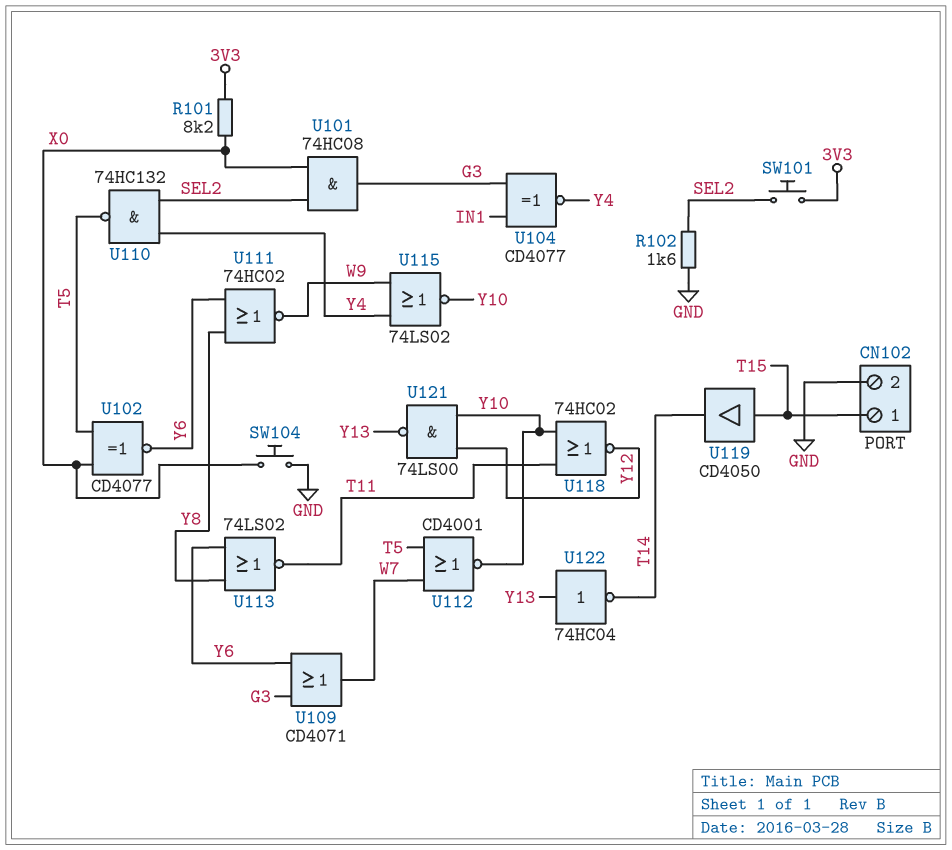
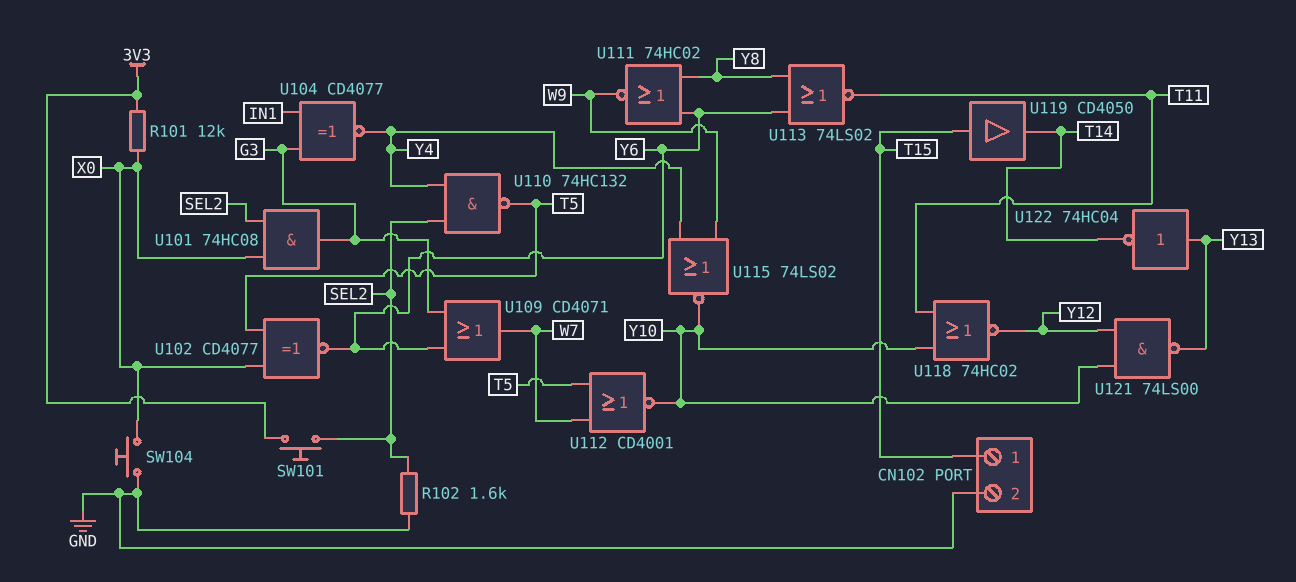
R101: 8.2k (3V3, X0) -> 12k (3V3, X0)

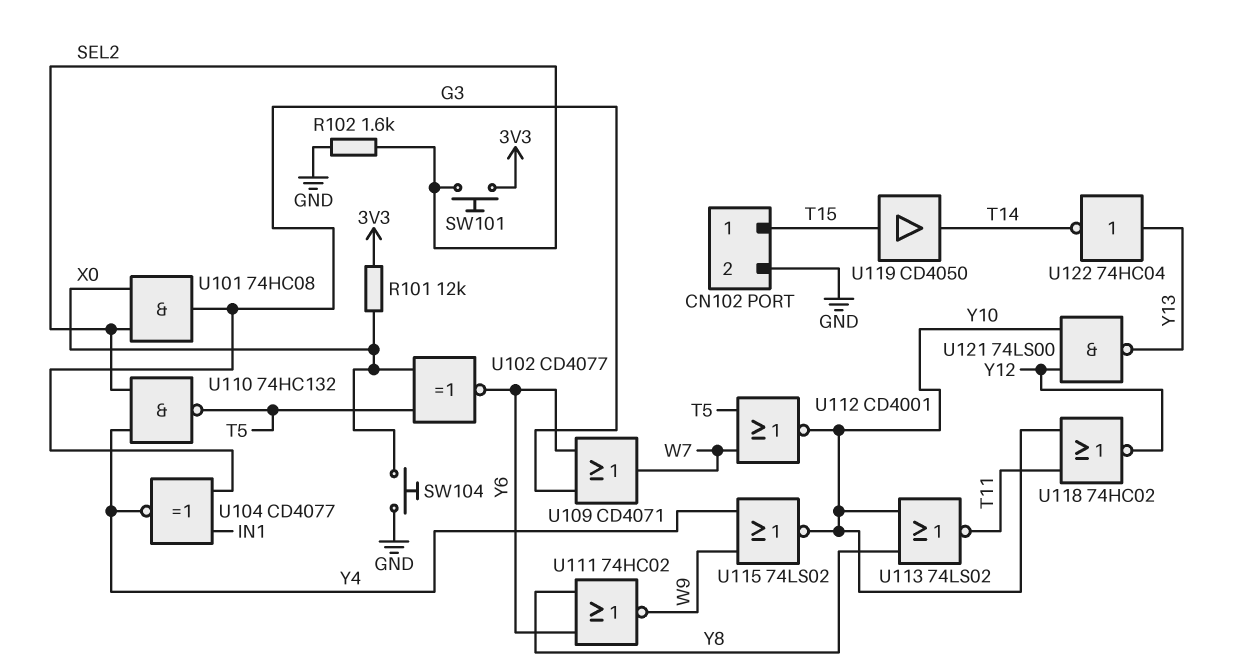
U113: NOR 74LS02 (in Y6, in Y8, out T11) -> NOR 74LS02 (in Y8, in Y10, out T11)

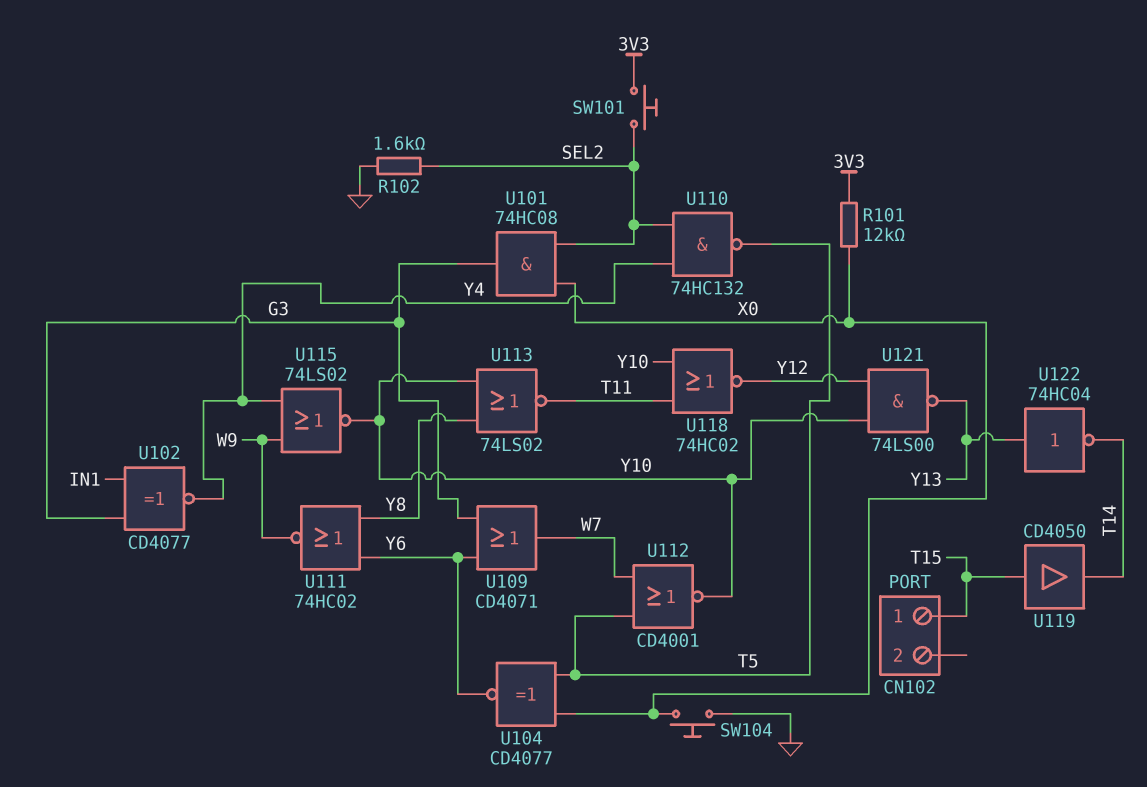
CN102 pin 2: GND -> none
U102: XNOR CD4077 (in T5, in X0, out Y6) -> XNOR CD4077 (in G3, in IN1, out Y4)
U104: XNOR CD4077 (in G3, in IN1, out Y4) -> XNOR CD4077 (in T5, in X0, out Y6)

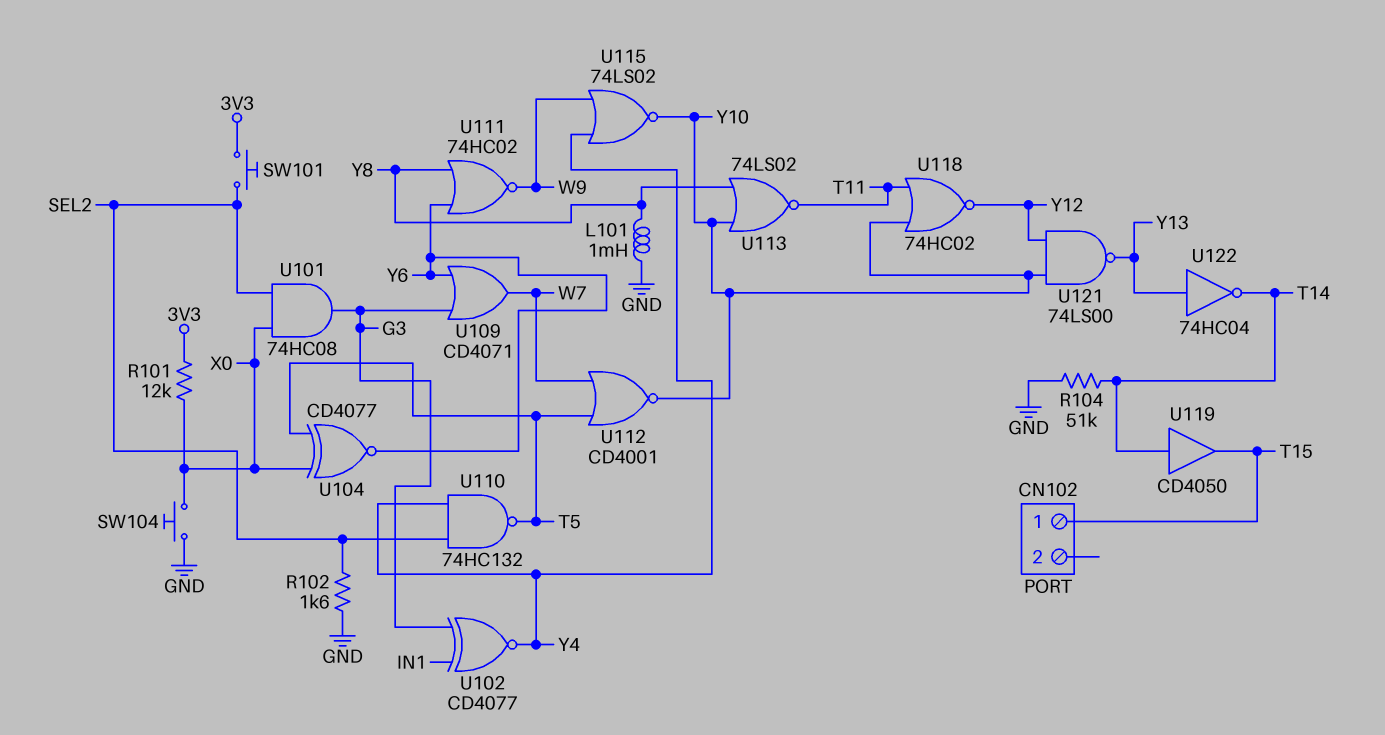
L101: none -> 1mH (GND, Y8)
R104: none -> 51k (GND, T14)
U119: buffer CD4050 (in T15, out T14) -> buffer CD4050 (in T14, out T15)

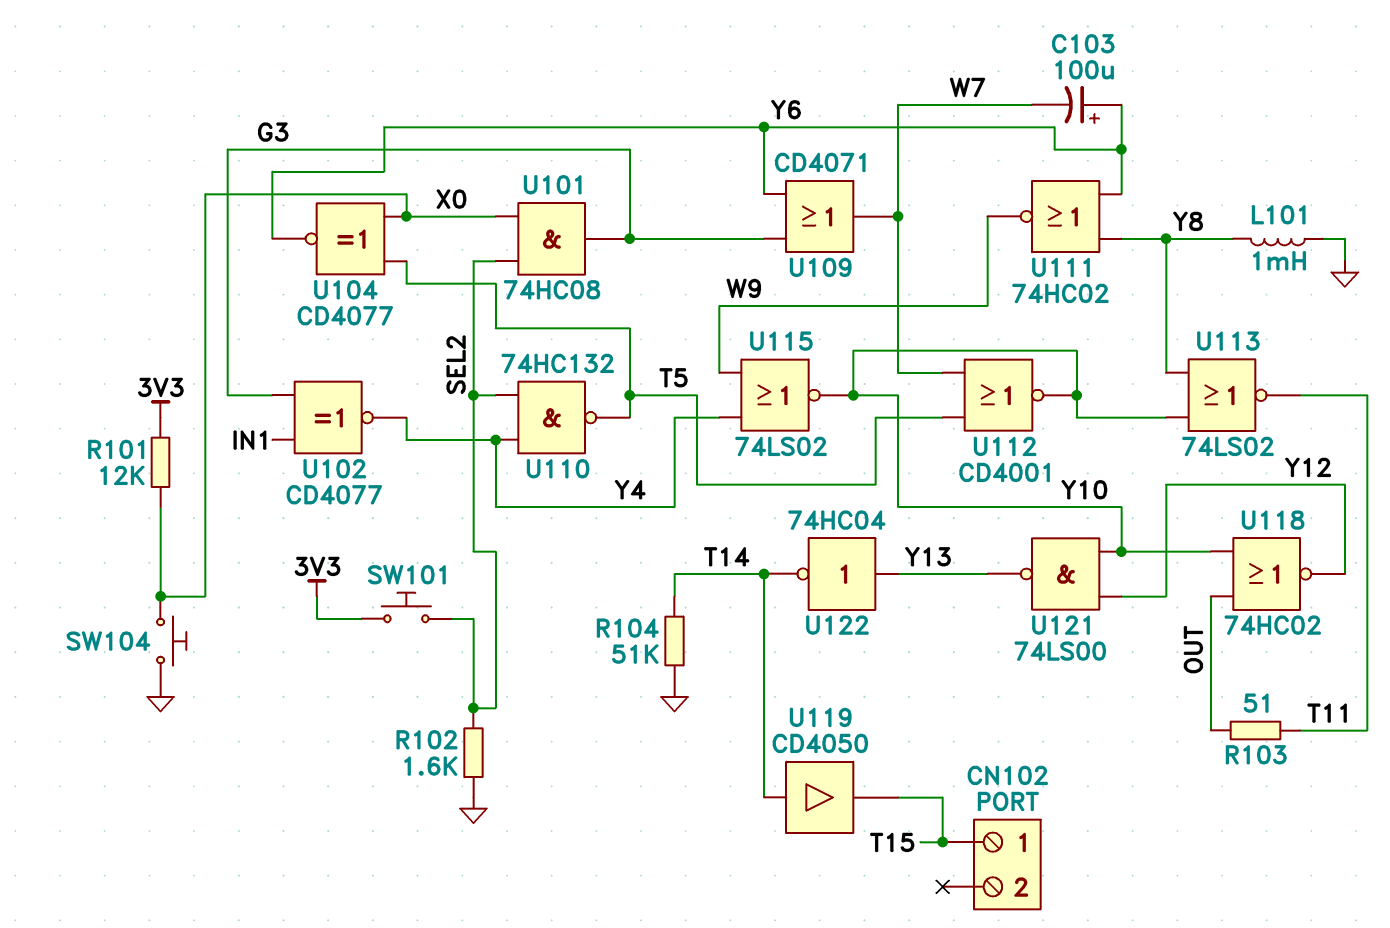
C103: none -> 100uF (plus Y6, minus W7)
R103: none -> 51 (OUT, T11)
U118: NOR 74HC02 (in T11, in Y10, out Y12) -> NOR 74HC02 (in OUT, in Y10, out Y12)

